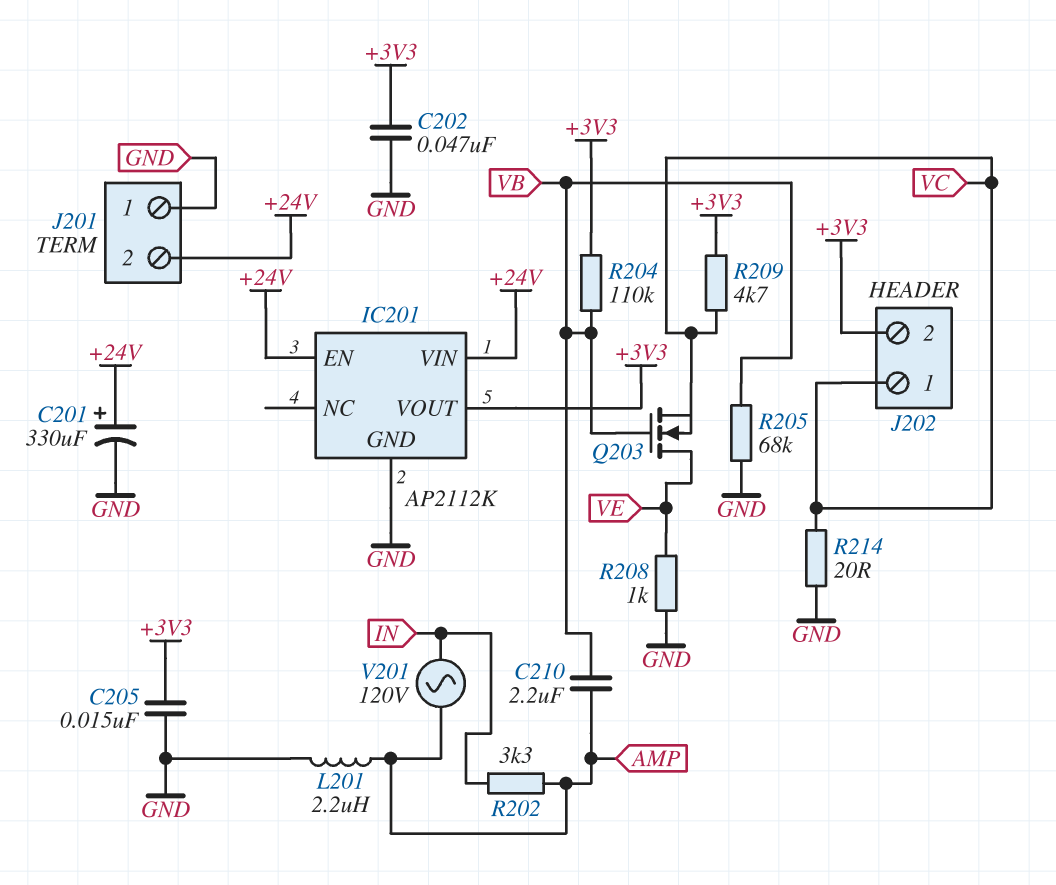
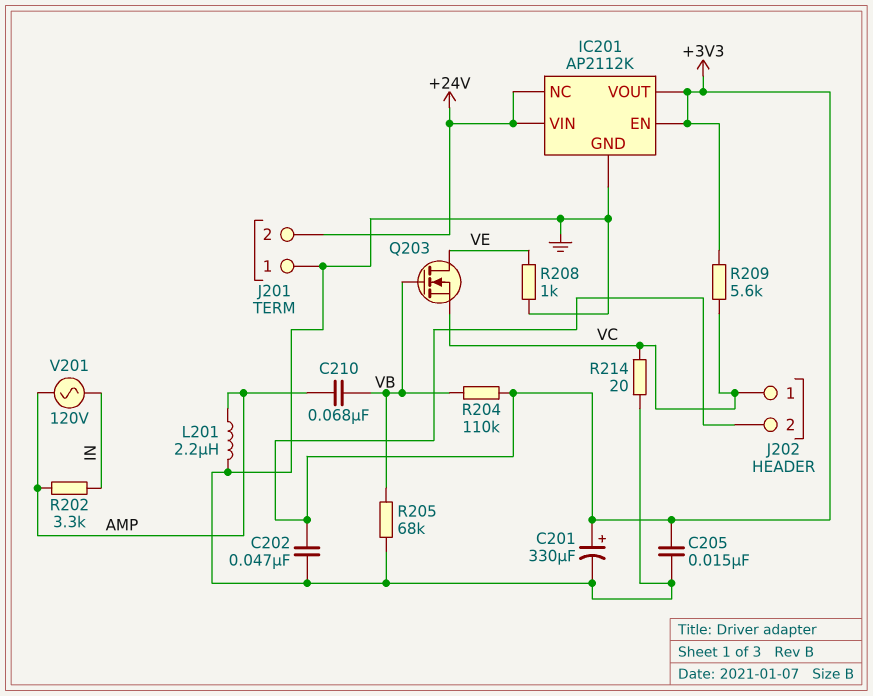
C201: 330uF (plus +24V, minus GND) -> 330uF (plus +3V3, minus GND)
C210: 2.2uF (AMP, VB) -> 68nF (AMP, VB)
IC201 pin EN: +24V -> +3V3
IC201 pin NC: none -> +24V
R209: 4.7k (+3V3, VC) -> 5.6k (+3V3, VC)

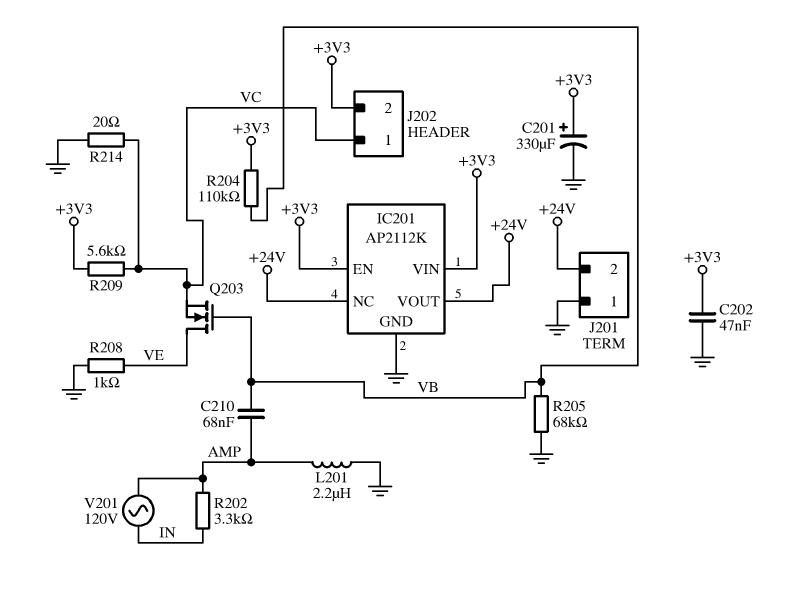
C205: 15nF (+3V3, GND) -> none
IC201 pin VIN: +24V -> +3V3
IC201 pin VOUT: +3V3 -> +24V

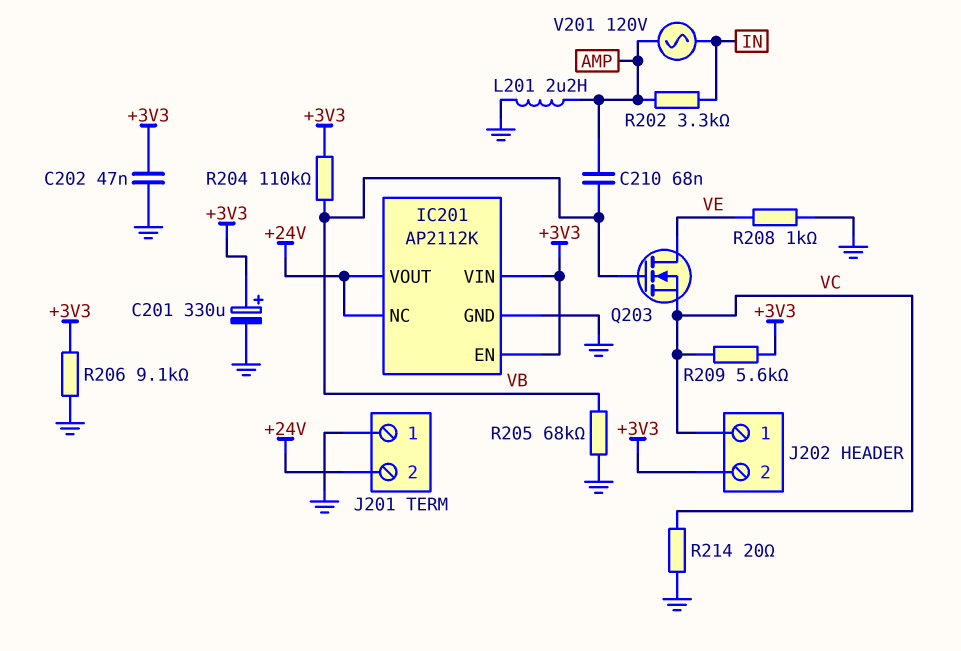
R206: none -> 9.1k (+3V3, GND)

